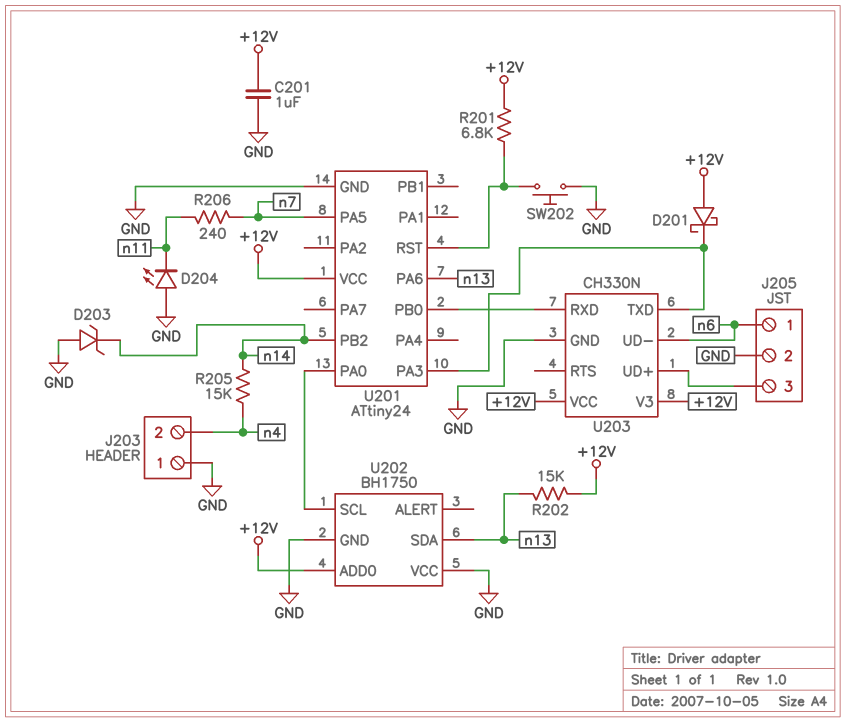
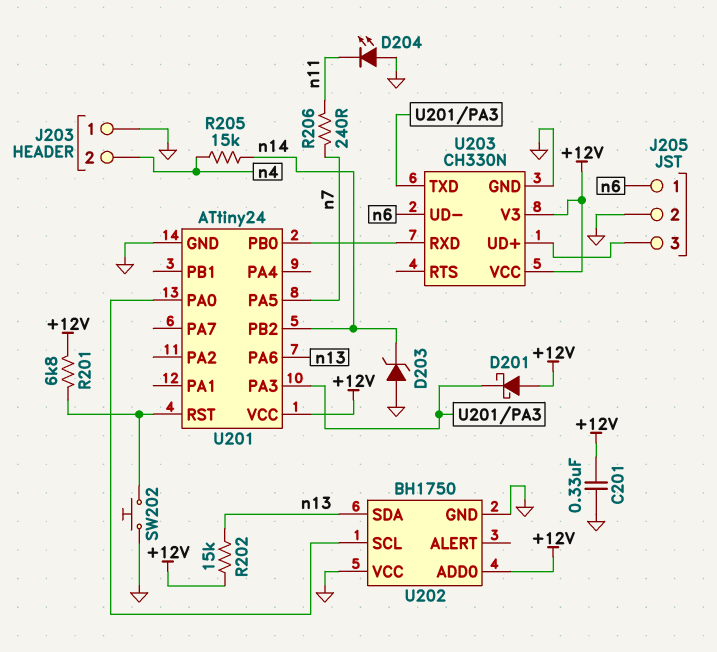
C201: 1uF (+12V, GND) -> 330nF (+12V, GND)

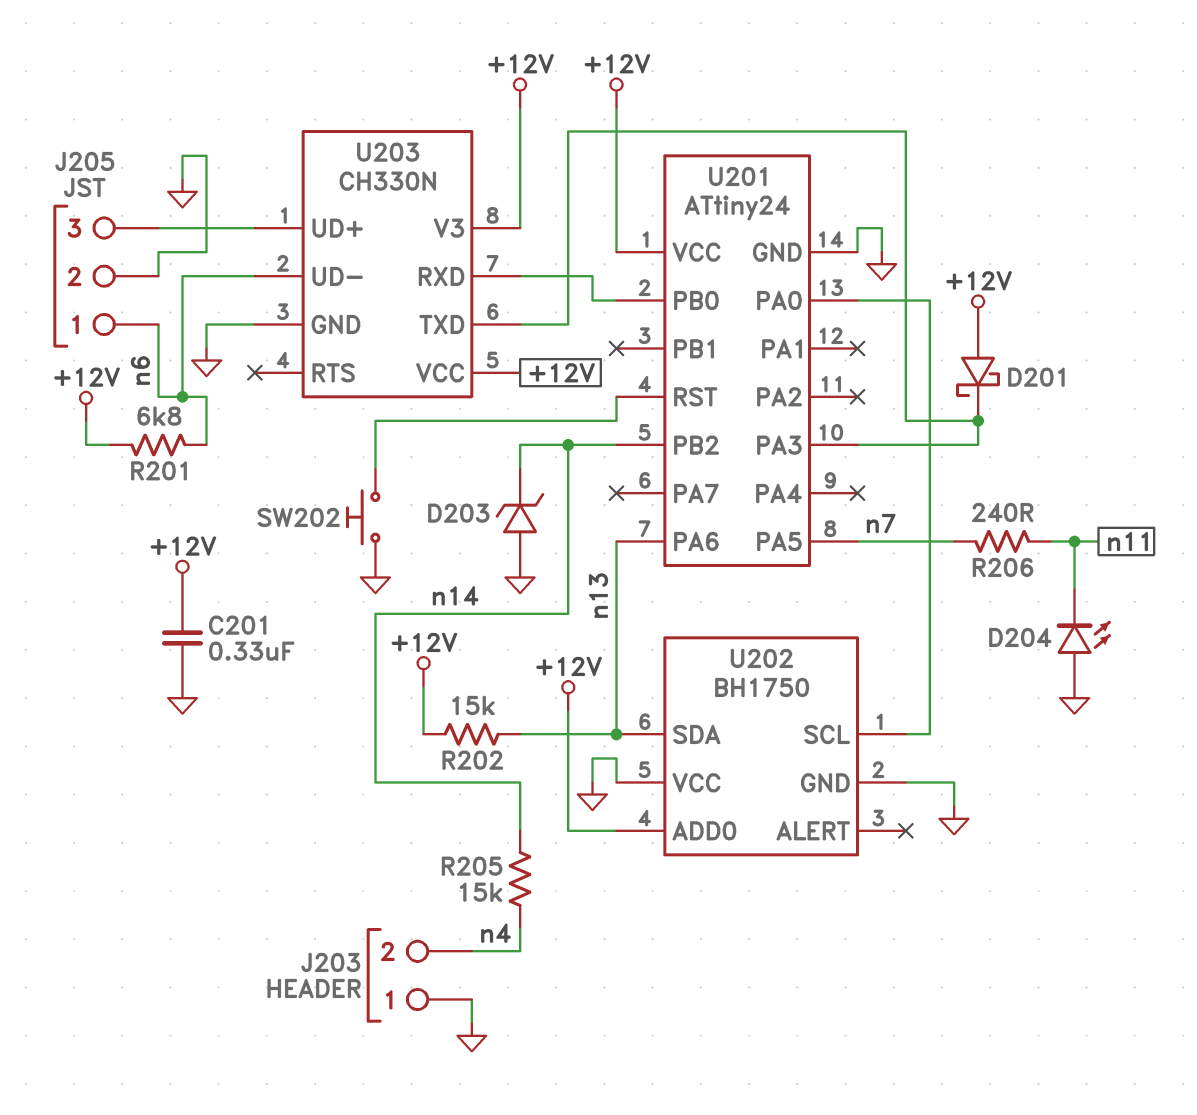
R201: 6.8k (+12V, U201/RST) -> 6.8k (+12V, n6)

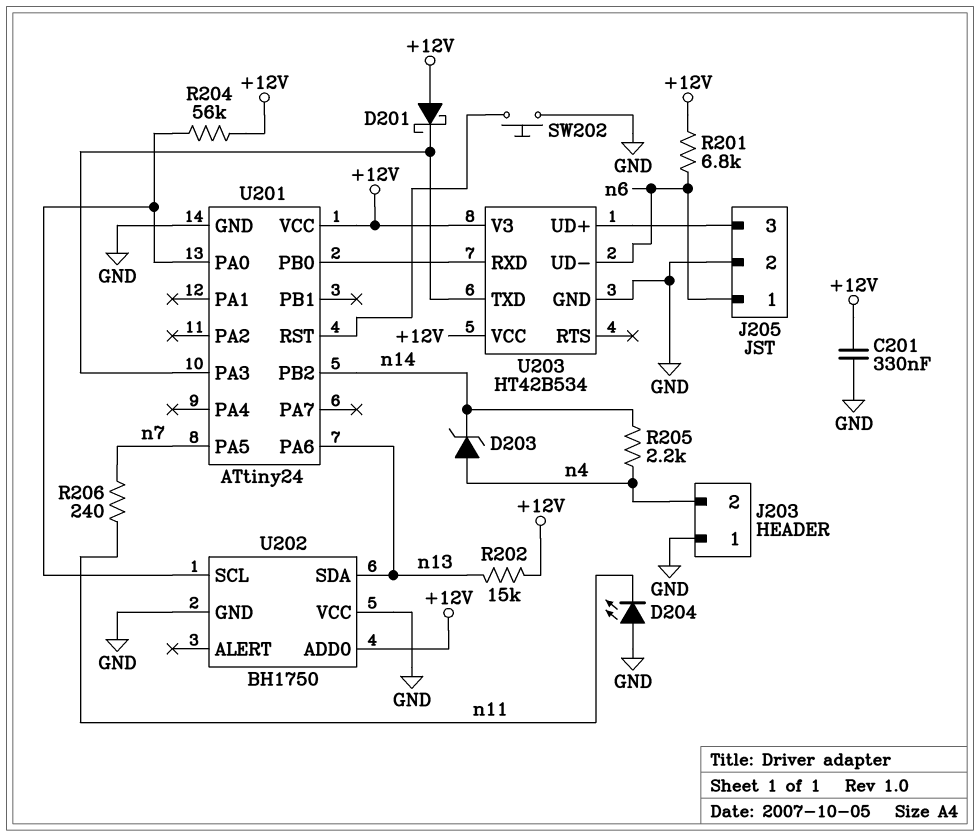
D203: zener (A GND, K n14) -> zener (A n4, K n14)
R204: none -> 56k (+12V, U201/PA0)
R205: 15k (n4, n14) -> 2.2k (n4, n14)
U203: CH330N -> HT42B534

